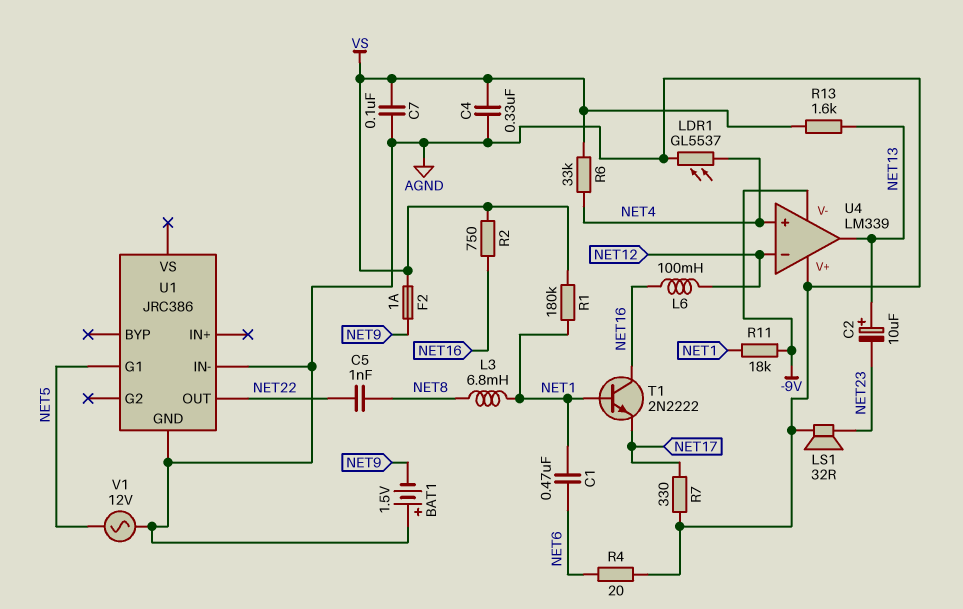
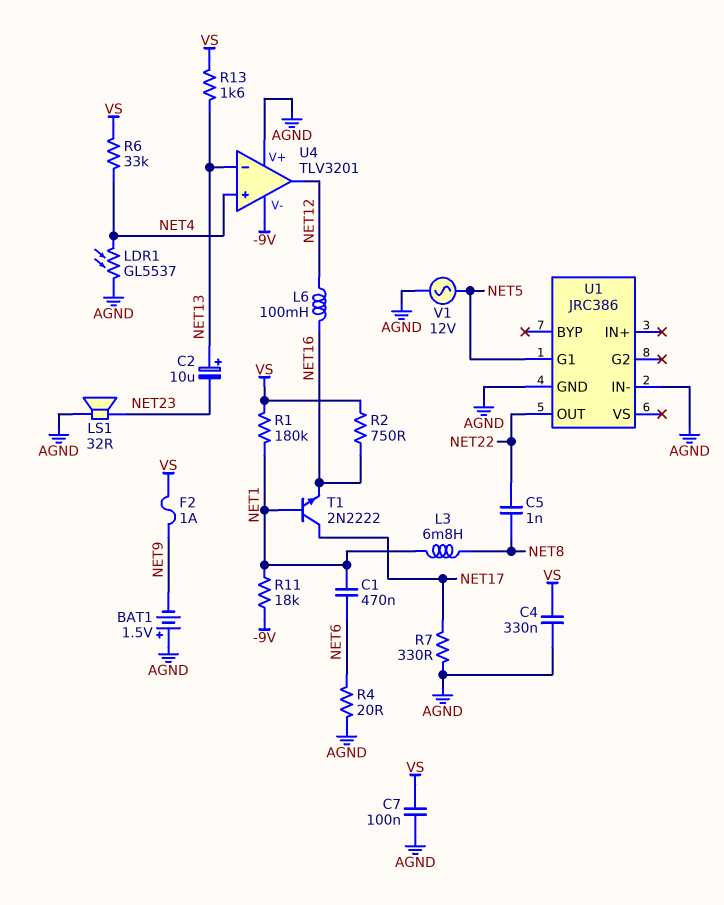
T1: NPN 2N2222 (B NET1, C NET16, E NET17) -> NPN 2N2222 (B NET1, C NET17, E NET16)
U4: LM339 -> TLV3201
U4 pin in-: NET12 -> NET13
U4 pin out: NET13 -> NET12

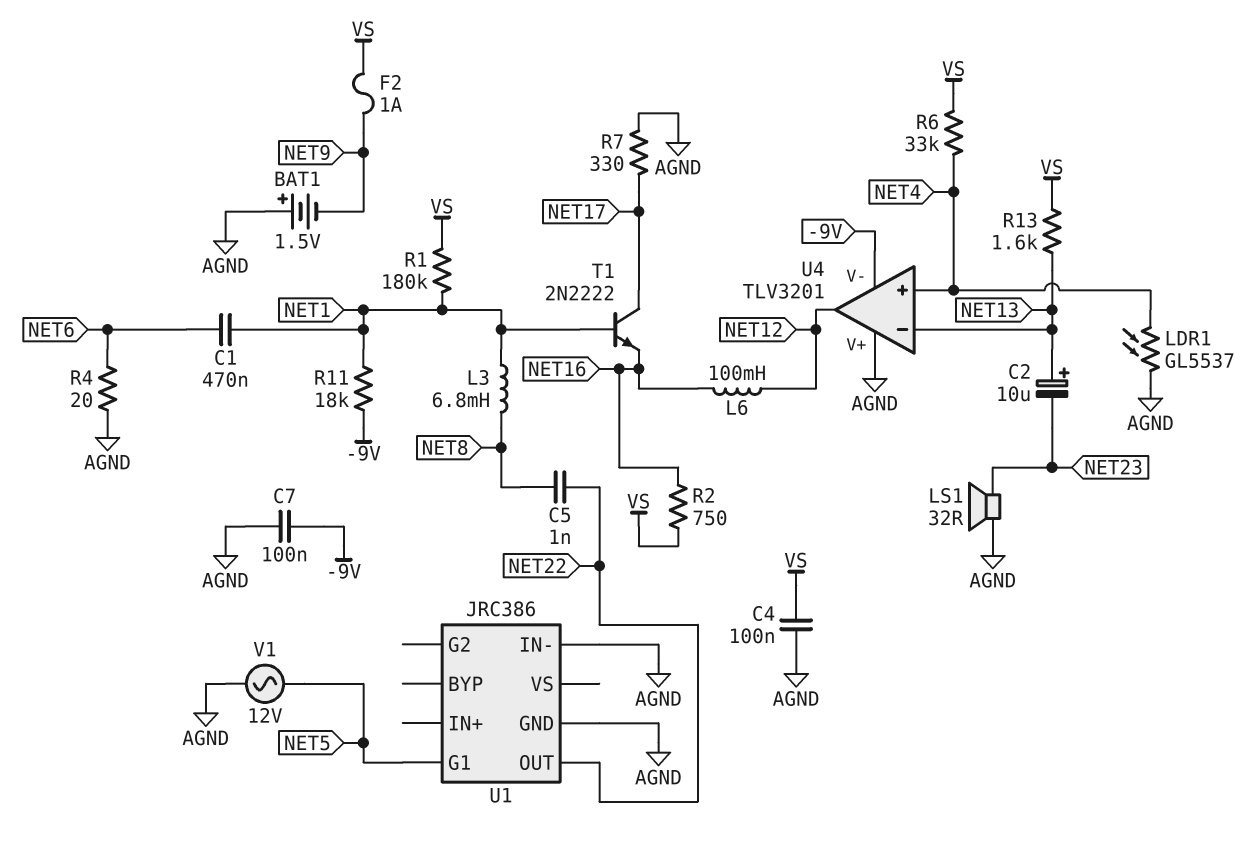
C4: 330nF (AGND, VS) -> 100nF (AGND, VS)
C7: 100nF (AGND, VS) -> 100nF (-9V, AGND)

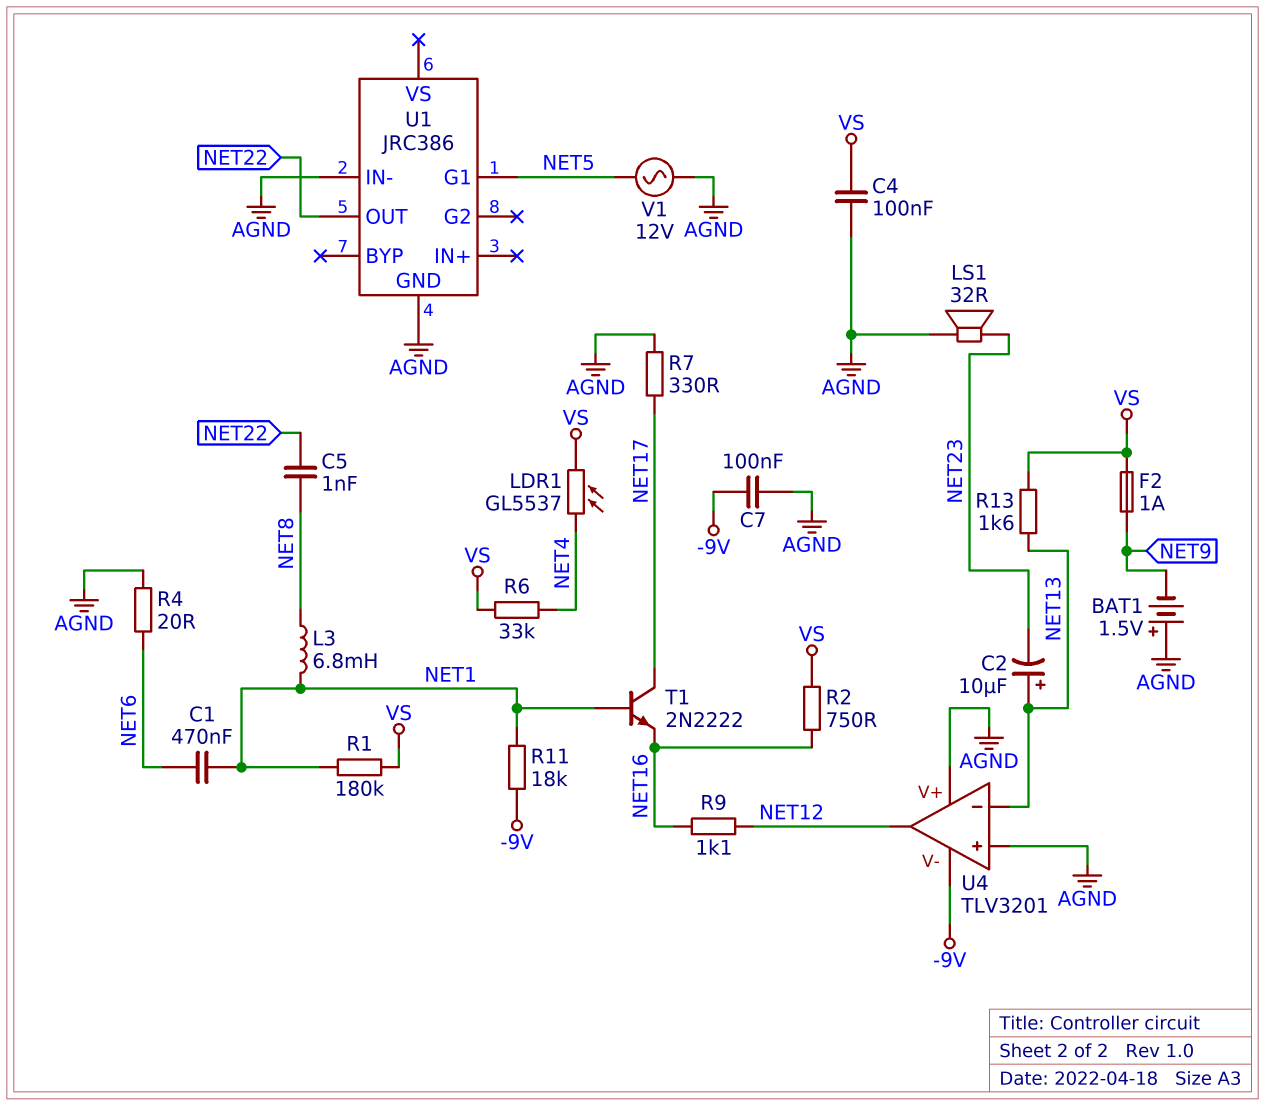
L6: 100mH (NET12, NET16) -> none
LDR1: GL5537 (AGND, NET4) -> GL5537 (NET4, VS)
R9: none -> 1.1k (NET12, NET16)
U4 pin in+: NET4 -> AGND

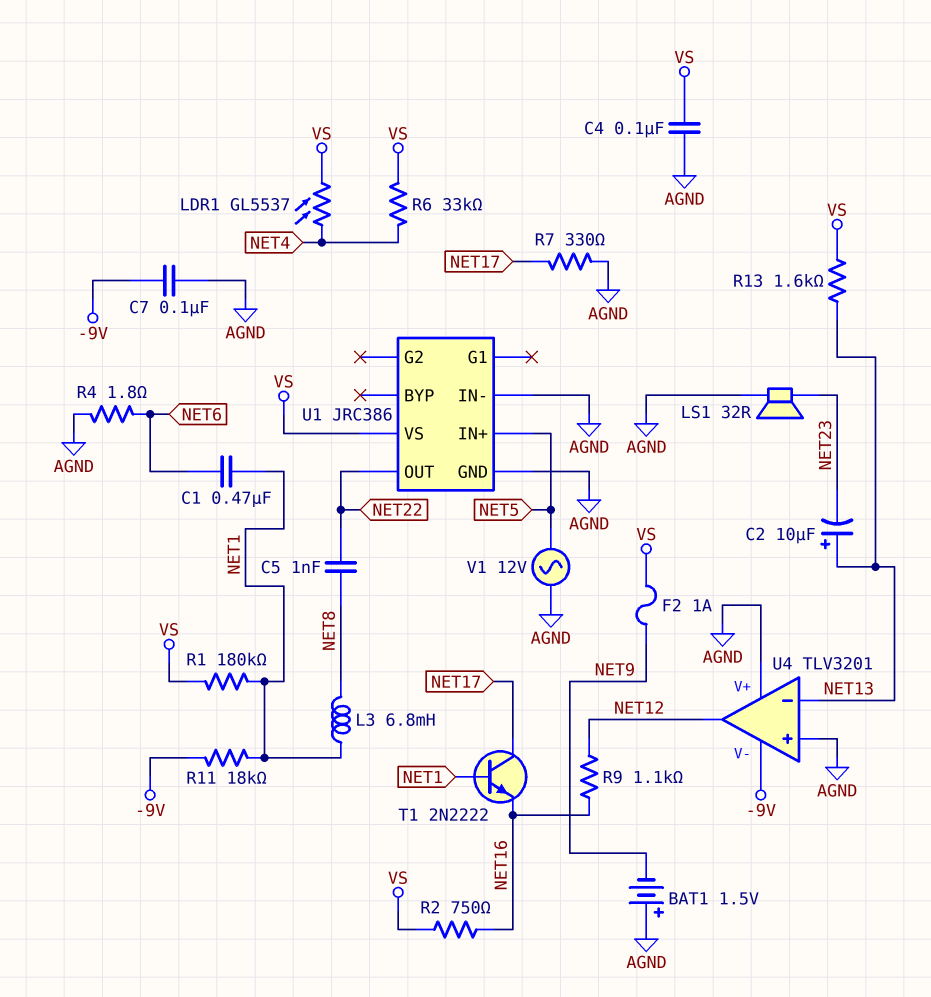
R4: 20 (AGND, NET6) -> 1.8 (AGND, NET6)
U1 pin G1: NET5 -> none
U1 pin IN+: none -> NET5
U1 pin VS: none -> VS

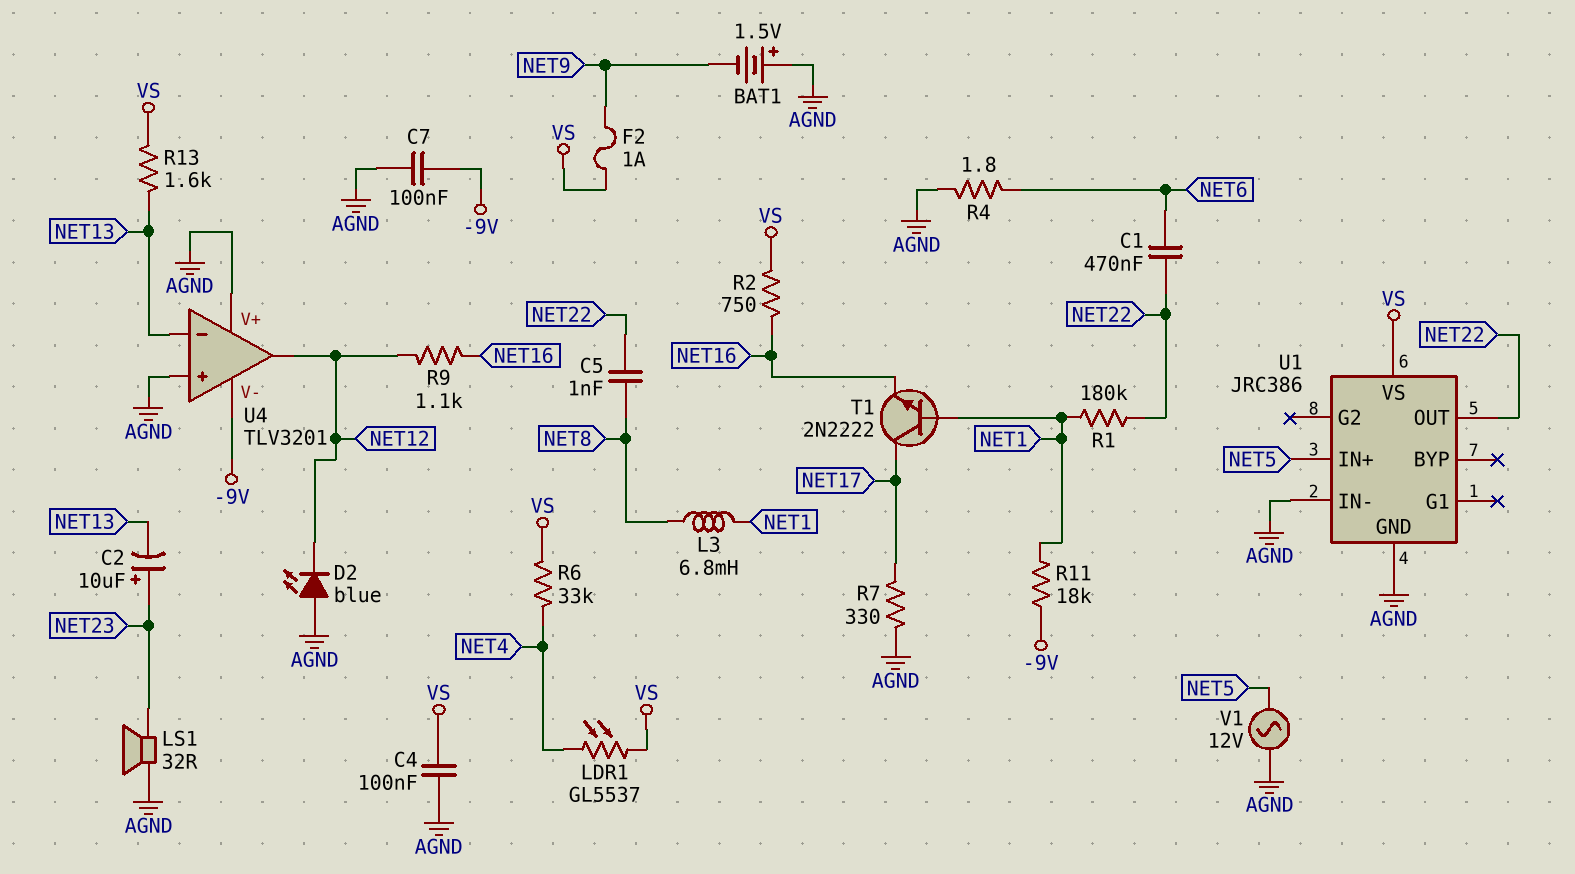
C1: 470nF (NET1, NET6) -> 470nF (NET6, NET22)
C2: 10uF (plus NET13, minus NET23) -> 10uF (plus NET23, minus NET13)
D2: none -> LED blue (A AGND, K NET12)
R1: 180k (NET1, VS) -> 180k (NET1, NET22)

